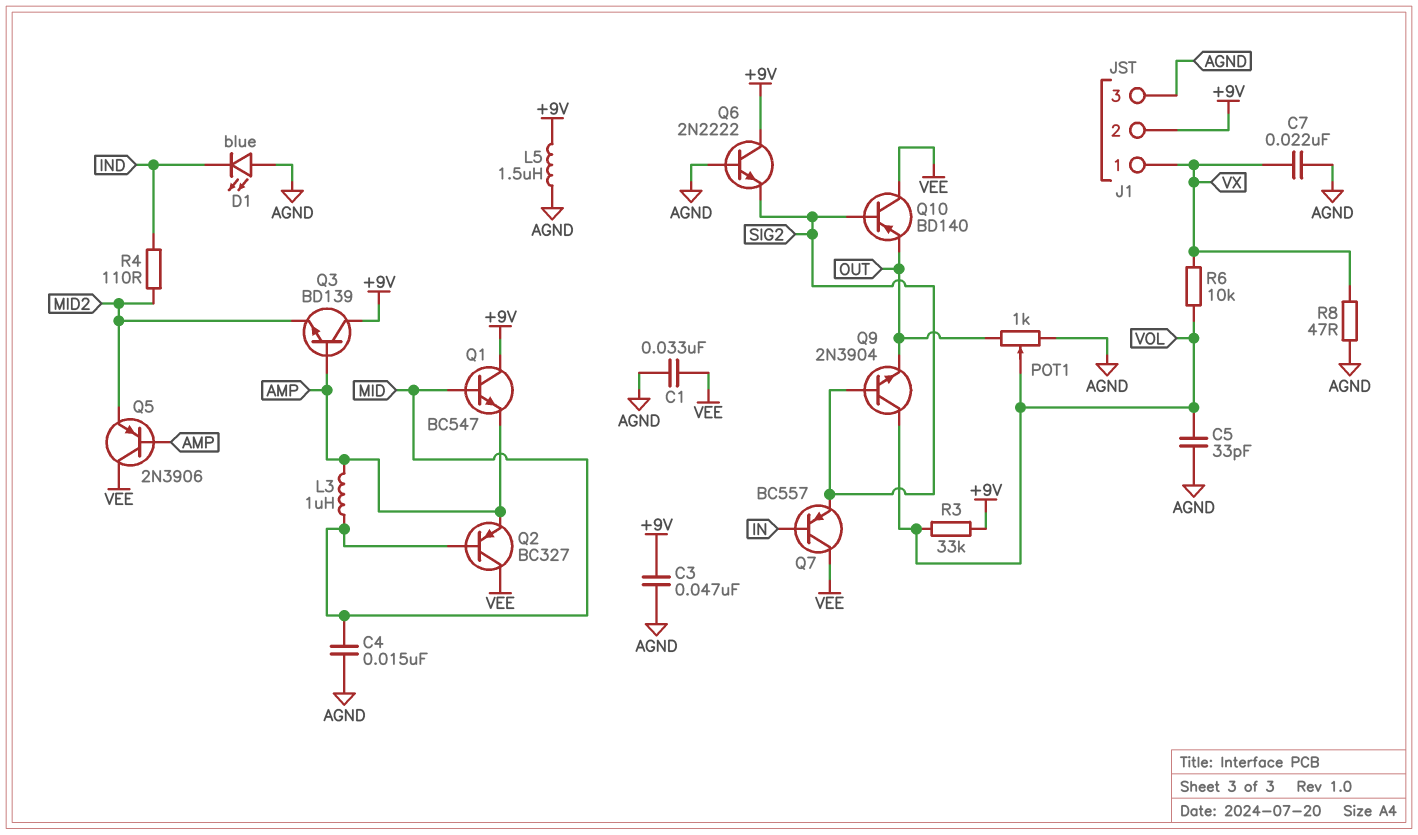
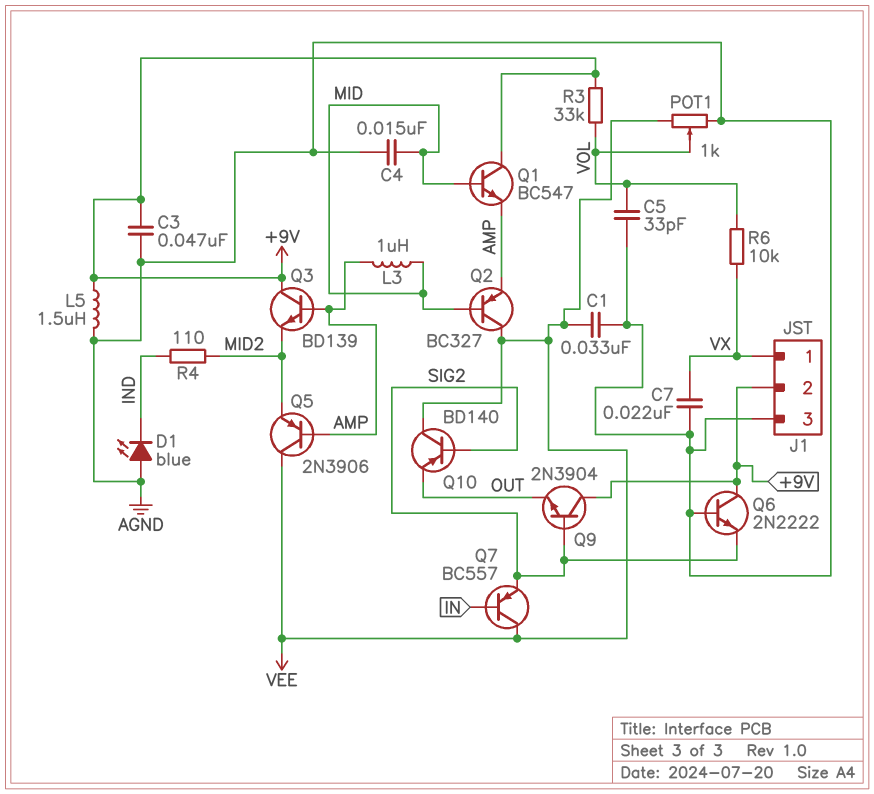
POT1: 1k (AGND, OUT, wiper VOL) -> 1k (AGND, VEE, wiper VOL)
Q9: NPN 2N3904 (B SIG2, C VOL, E OUT) -> NPN 2N3904 (B SIG2, C +9V, E OUT)
R8: 47 (AGND, VX) -> none

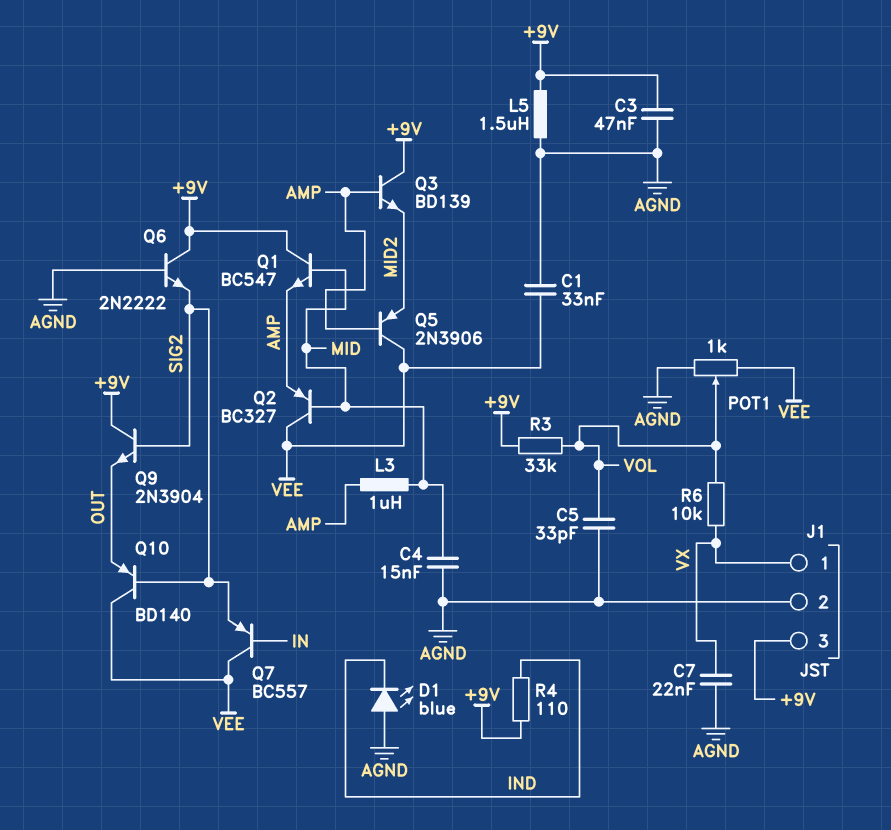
J1 pin 2: +9V -> AGND
J1 pin 3: AGND -> +9V
R4: 110 (IND, MID2) -> 110 (+9V, IND)

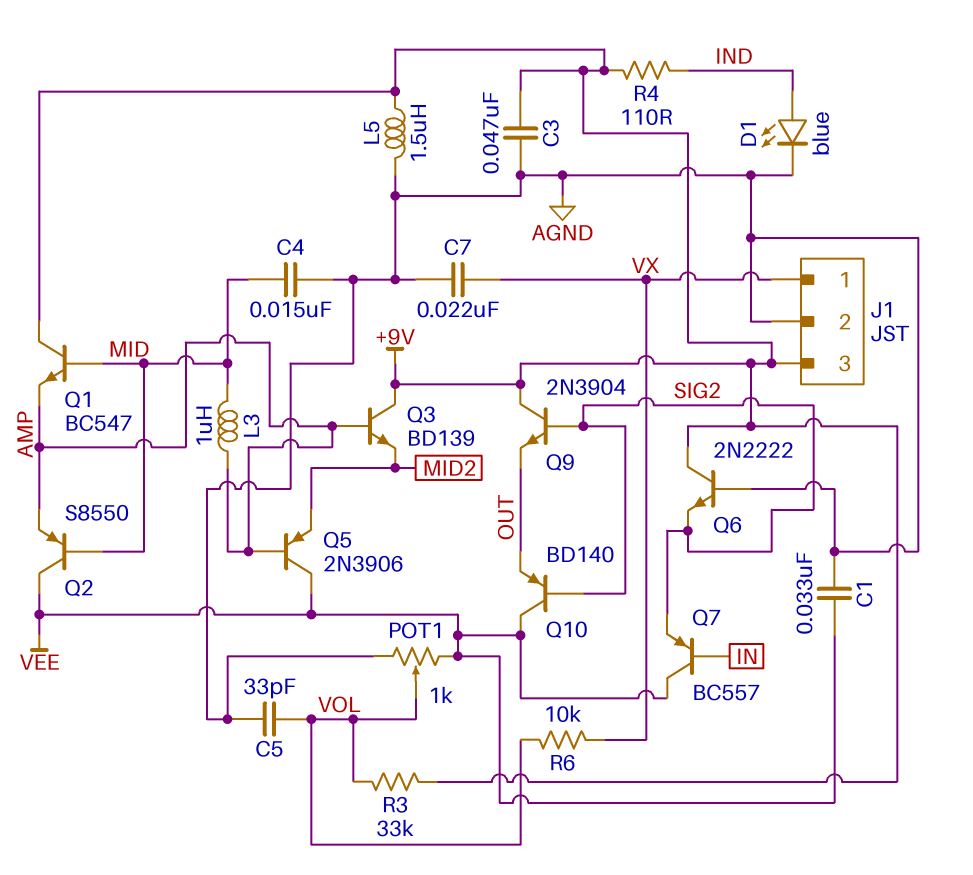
D1: LED blue (A AGND, K IND) -> LED blue (A IND, K AGND)
Q2: PNP BC327 (B MID, C VEE, E AMP) -> PNP S8550 (B MID, C VEE, E AMP)

